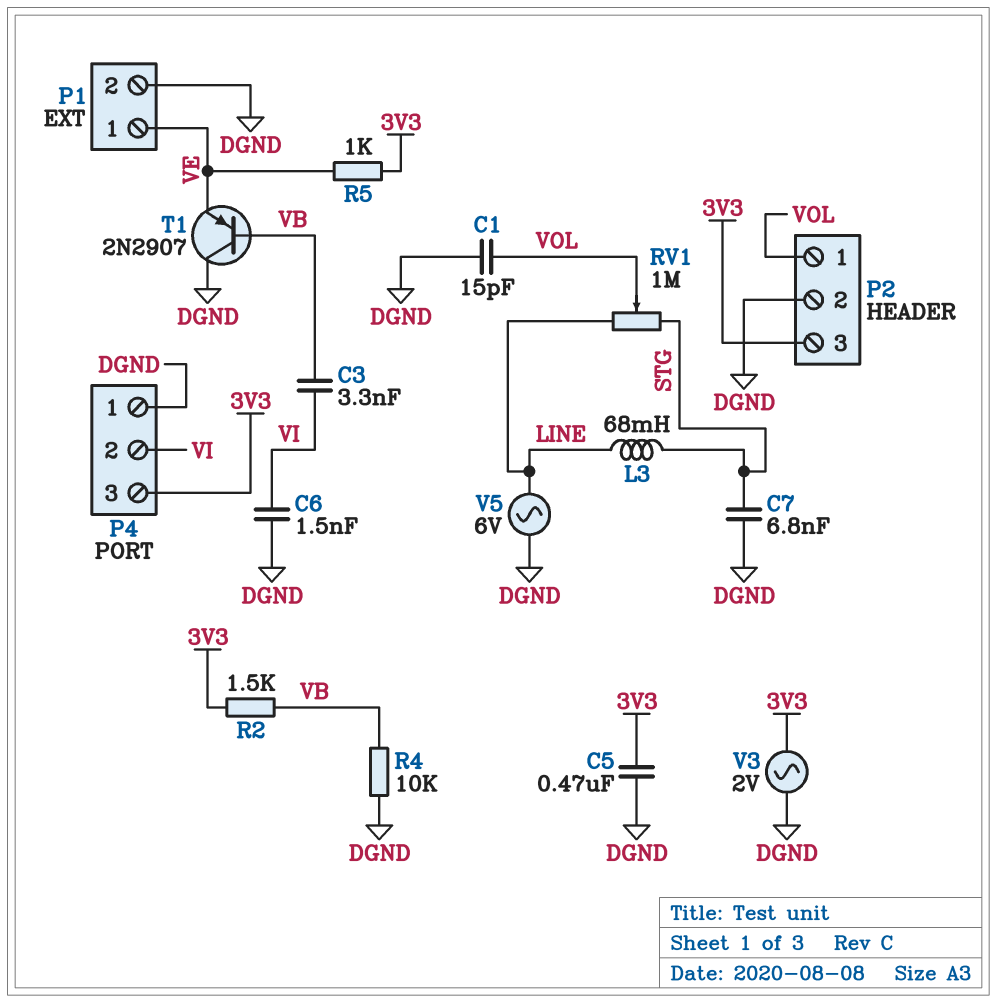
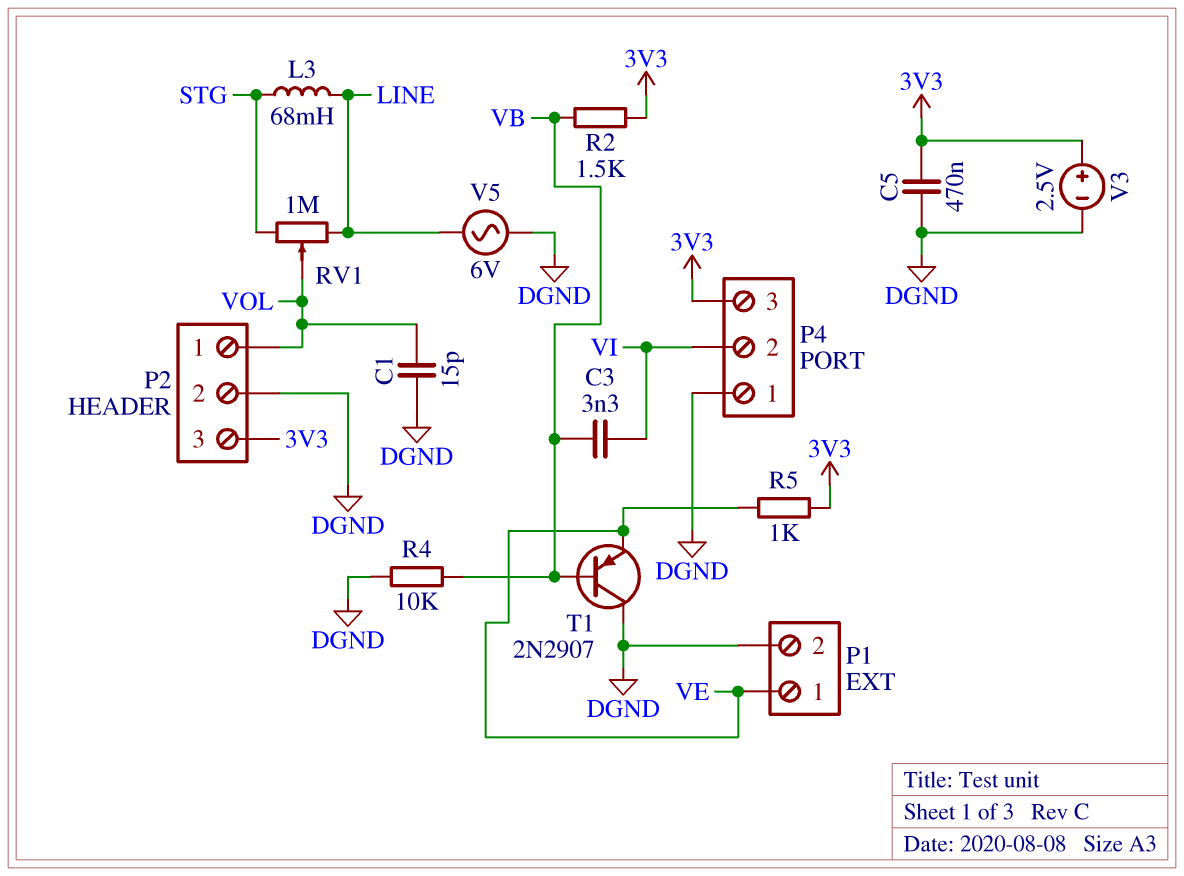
C6: 1.5nF (DGND, VI) -> none
C7: 6.8nF (DGND, STG) -> none
V3: AC 2V (3V3, DGND) -> 2.5V (plus 3V3, minus DGND)

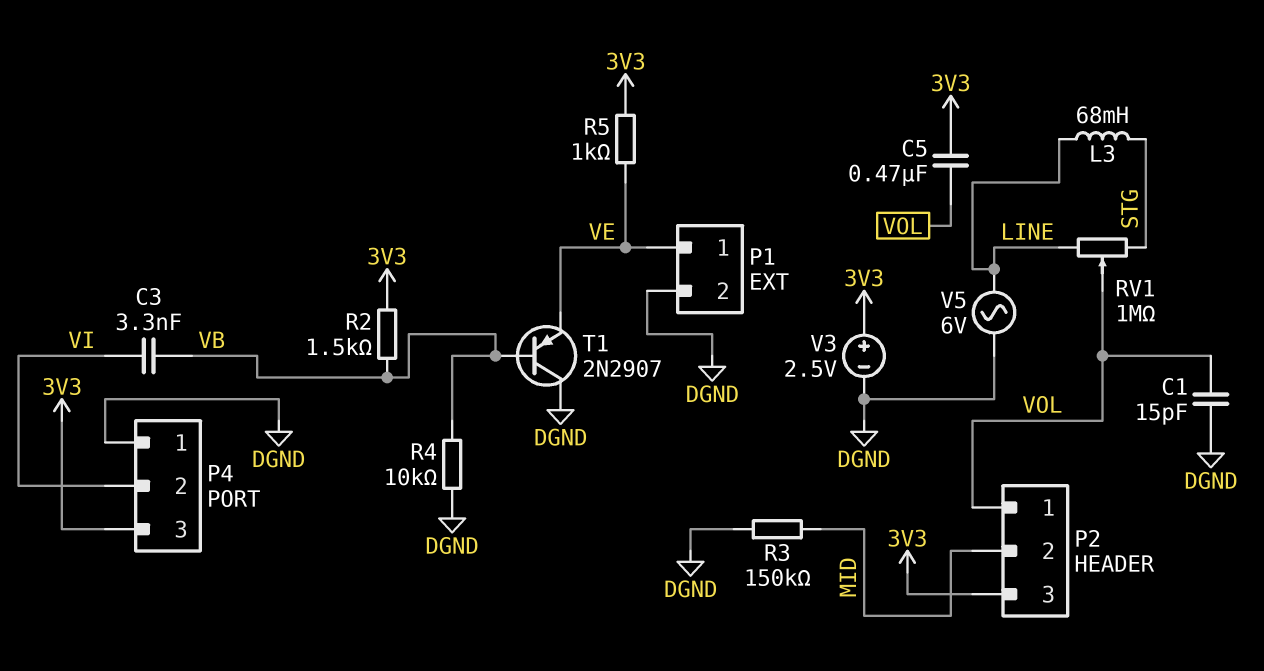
C5: 470nF (3V3, DGND) -> 470nF (3V3, VOL)
P2 pin 2: DGND -> MID
R3: none -> 150k (DGND, MID)

